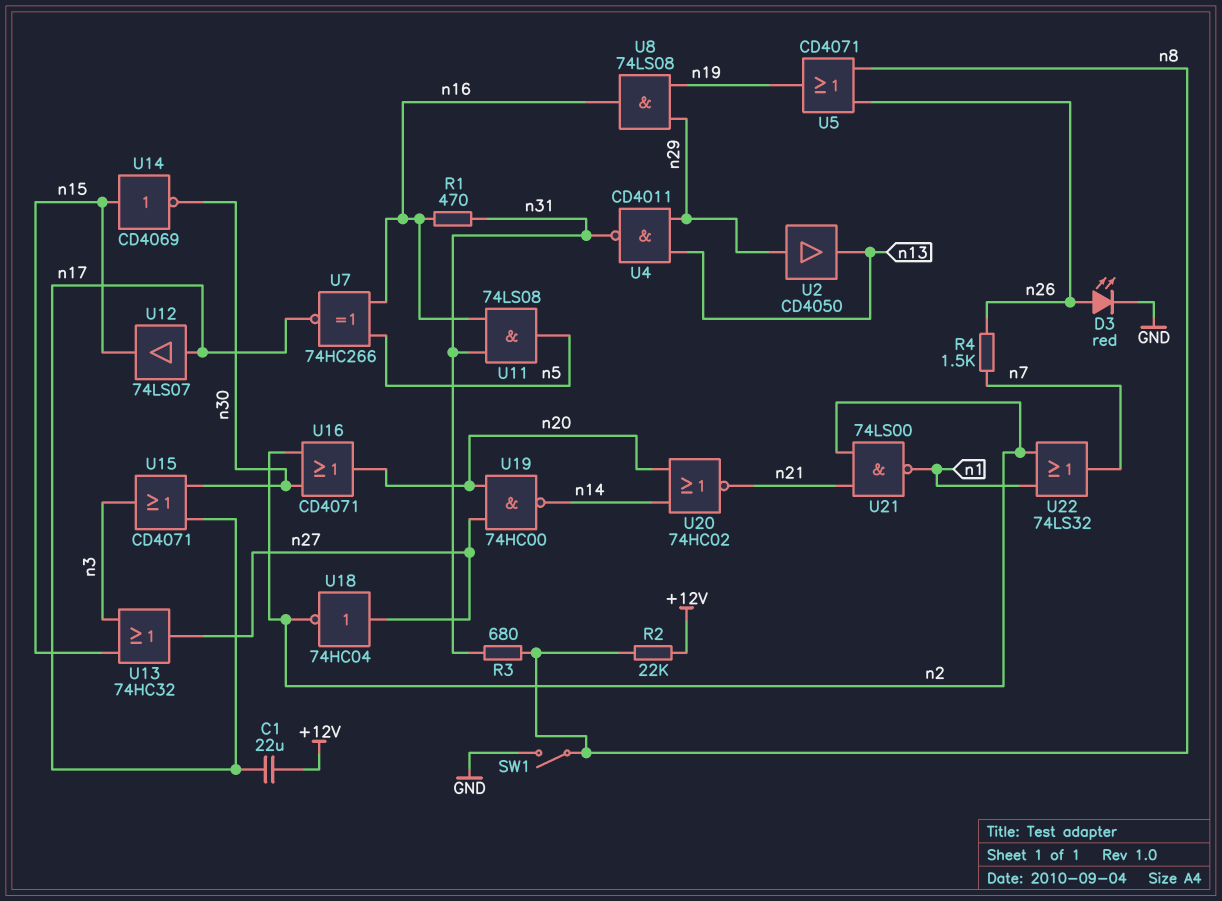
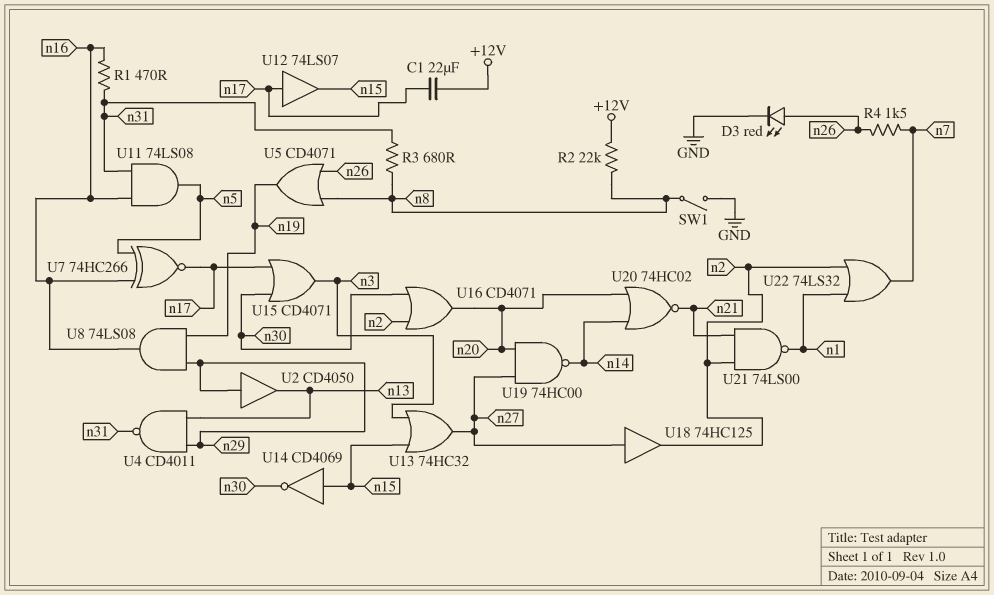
U18: NOT 74HC04 (in n27, out n2) -> buffer 74HC125 (in n27, out n2)

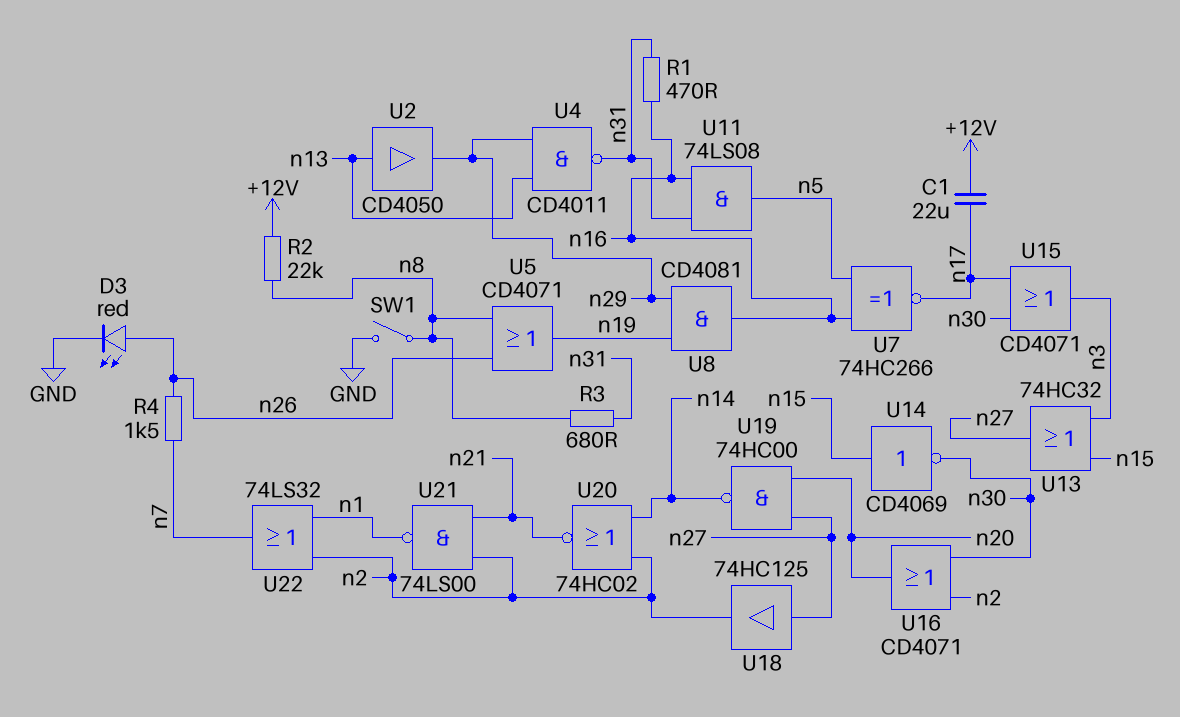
U2: buffer CD4050 (in n29, out n13) -> buffer CD4050 (in n13, out n29)
U8: AND 74LS08 (in n19, in n29, out n16) -> AND CD4081 (in n19, in n29, out n16)
U12: buffer 74LS07 (in n17, out n15) -> none
U20: NOR 74HC02 (in n14, in n20, out n21) -> NOR 74HC02 (in n2, in n14, out n21)

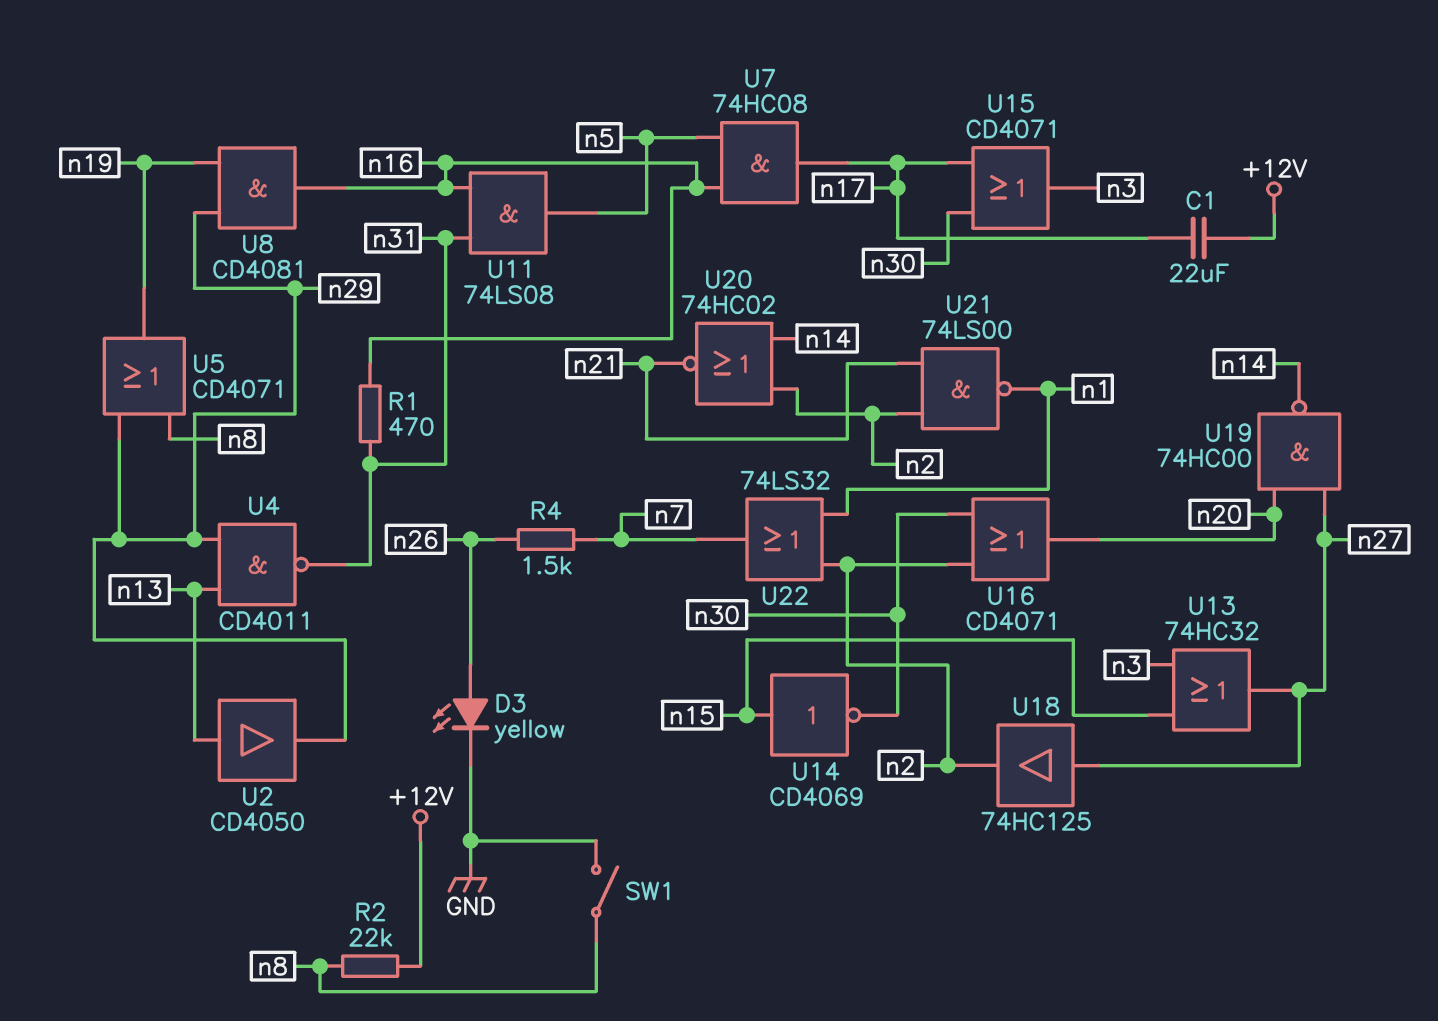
D3: LED red (A n26, K GND) -> LED yellow (A n26, K GND)
R3: 680 (n8, n31) -> none
U5: OR CD4071 (in n8, in n26, out n19) -> OR CD4071 (in n8, in n29, out n19)
U7: XNOR 74HC266 (in n5, in n16, out n17) -> AND 74HC08 (in n5, in n16, out n17)

